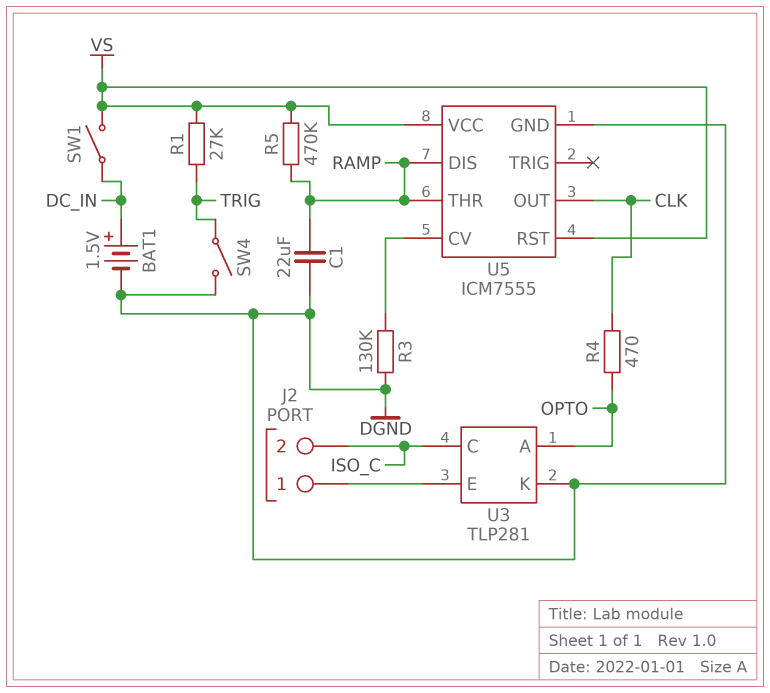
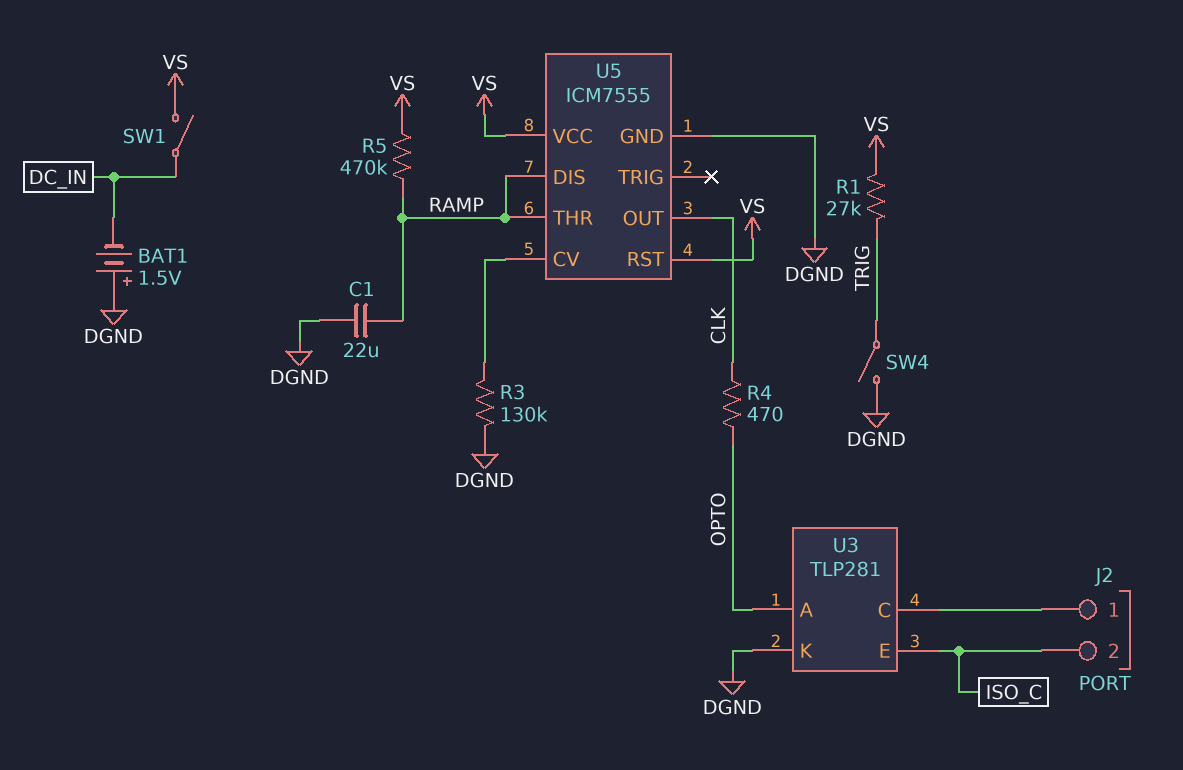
BAT1: 1.5V (plus DC_IN, minus DGND) -> 1.5V (plus DGND, minus DC_IN)
U3 pin C: ISO_C -> J2/1
U3 pin E: J2/1 -> ISO_C

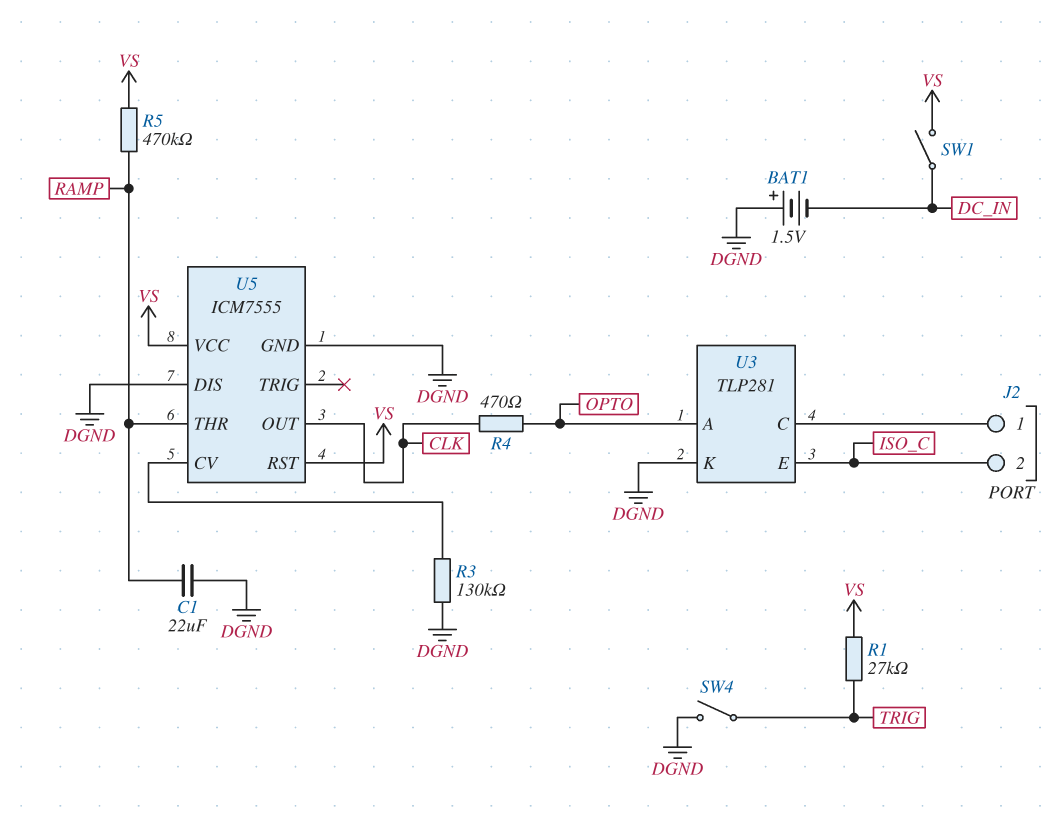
U5 pin DIS: RAMP -> DGND

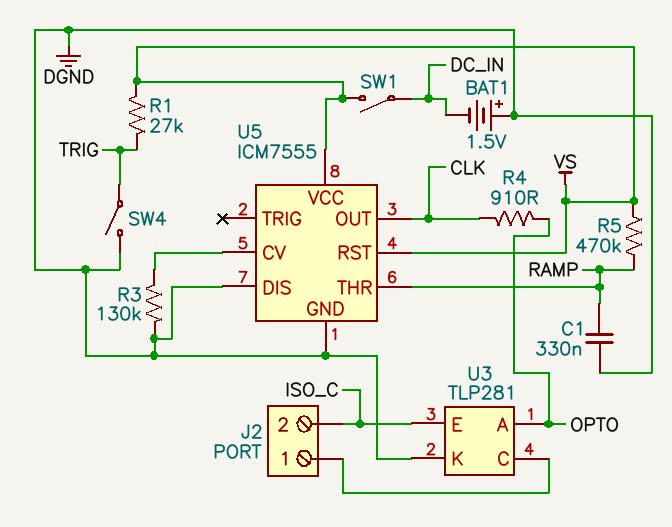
C1: 22uF (DGND, RAMP) -> 330nF (DGND, RAMP)
R4: 470 (CLK, OPTO) -> 910 (CLK, OPTO)

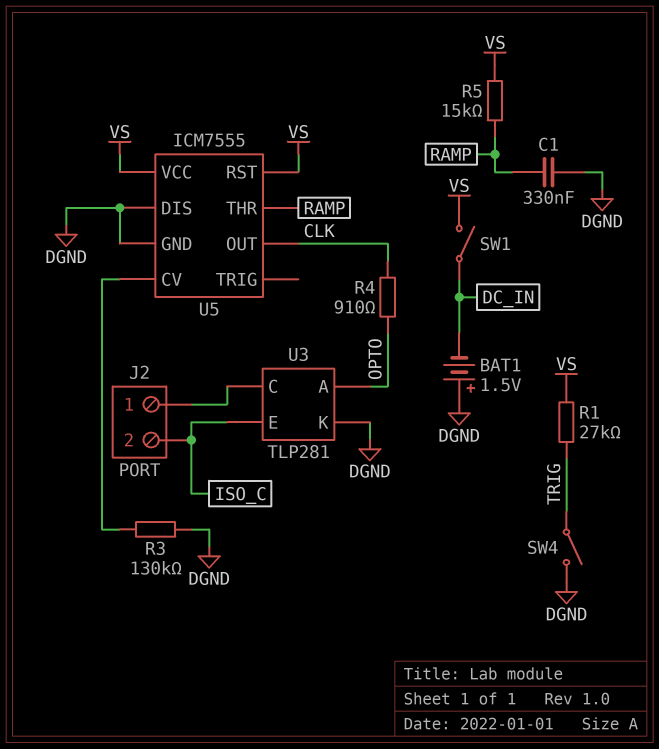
R5: 470k (RAMP, VS) -> 15k (RAMP, VS)

